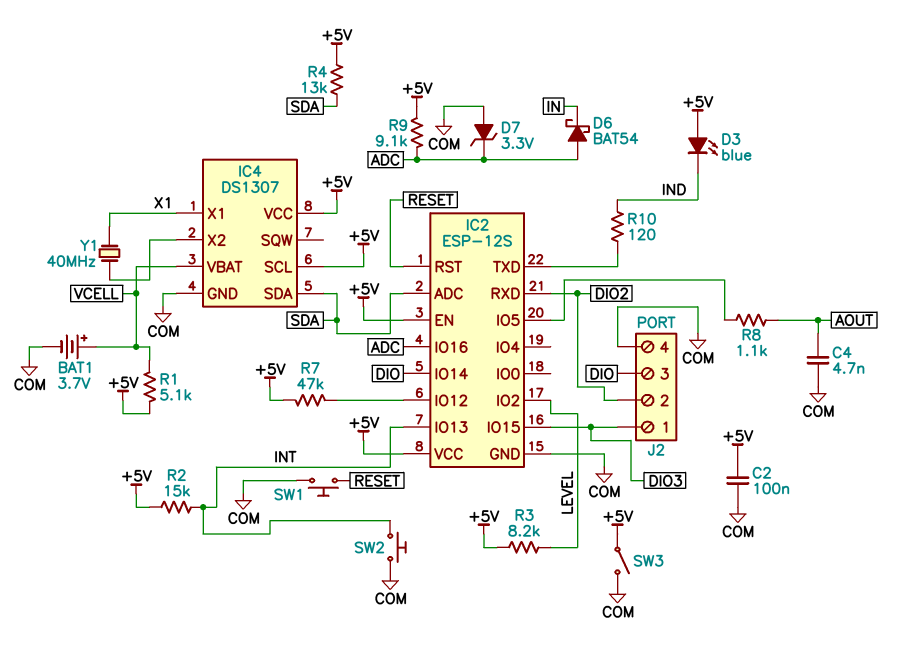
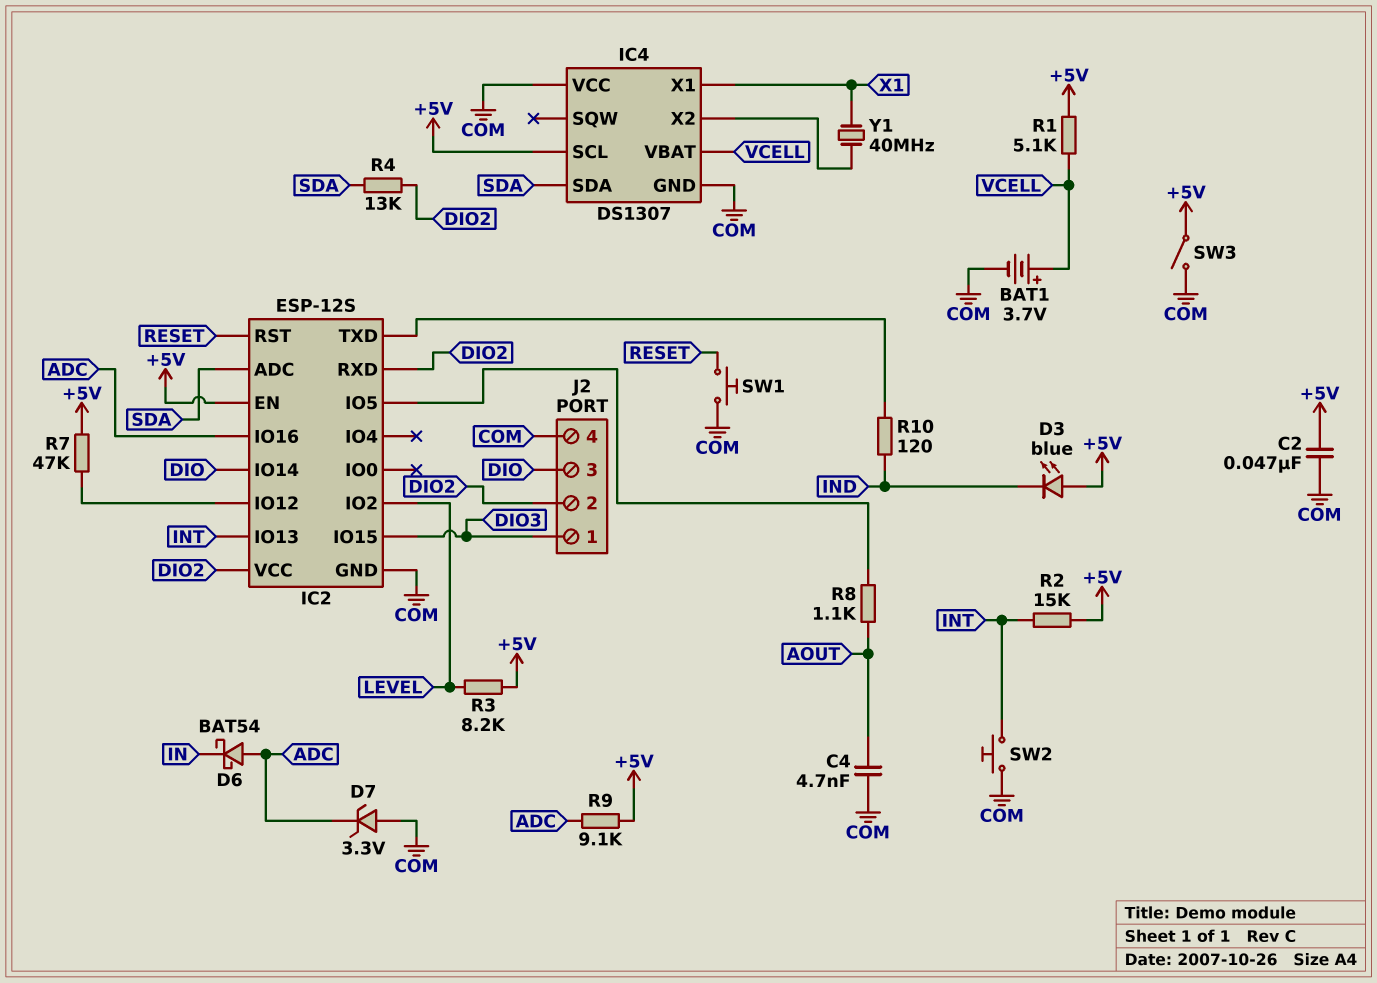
C2: 100nF (+5V, COM) -> 47nF (+5V, COM)
IC2 pin VCC: +5V -> DIO2
IC4 pin VCC: +5V -> COM
R4: 13k (+5V, SDA) -> 13k (DIO2, SDA)

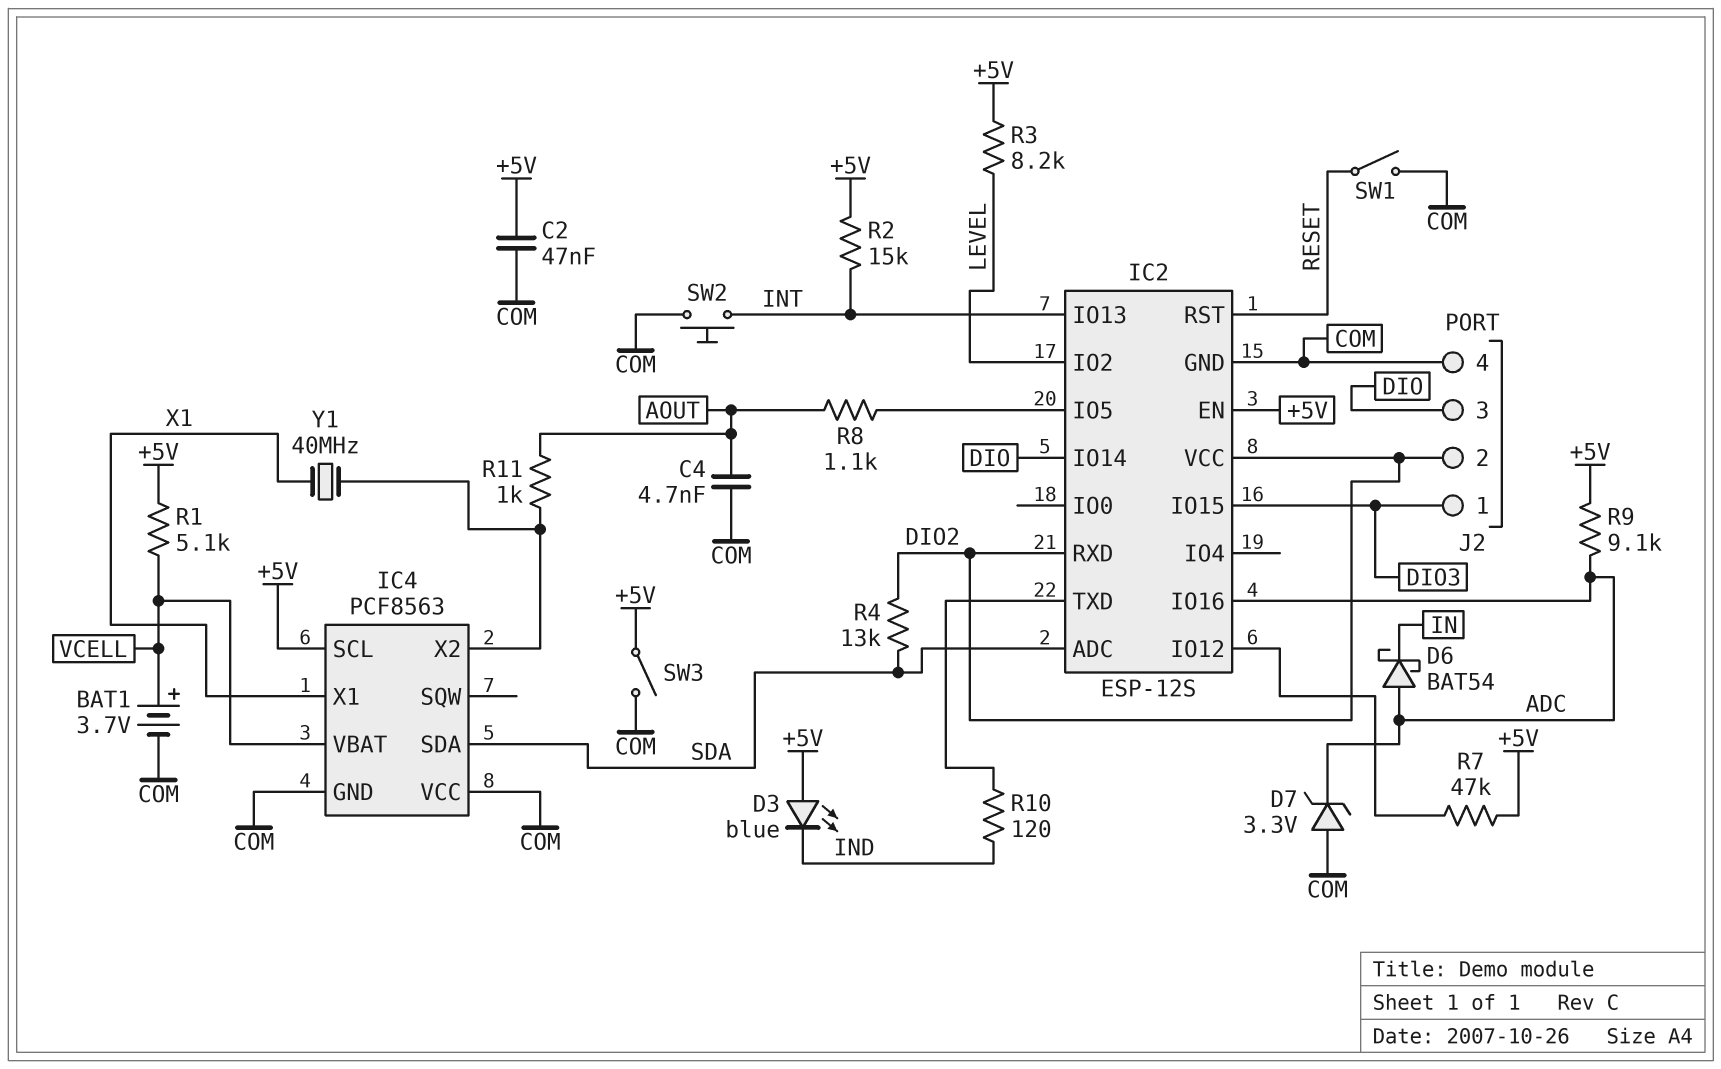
IC4: DS1307 -> PCF8563
R11: none -> 1k (AOUT, IC4/X2)
SW1: button (COM, RESET) -> switch (COM, RESET)

